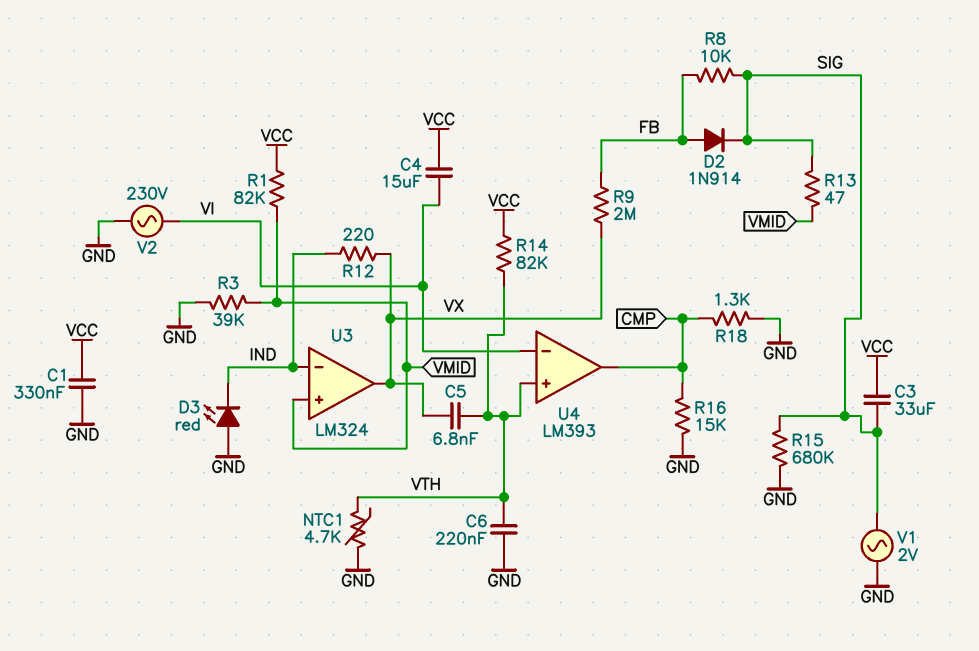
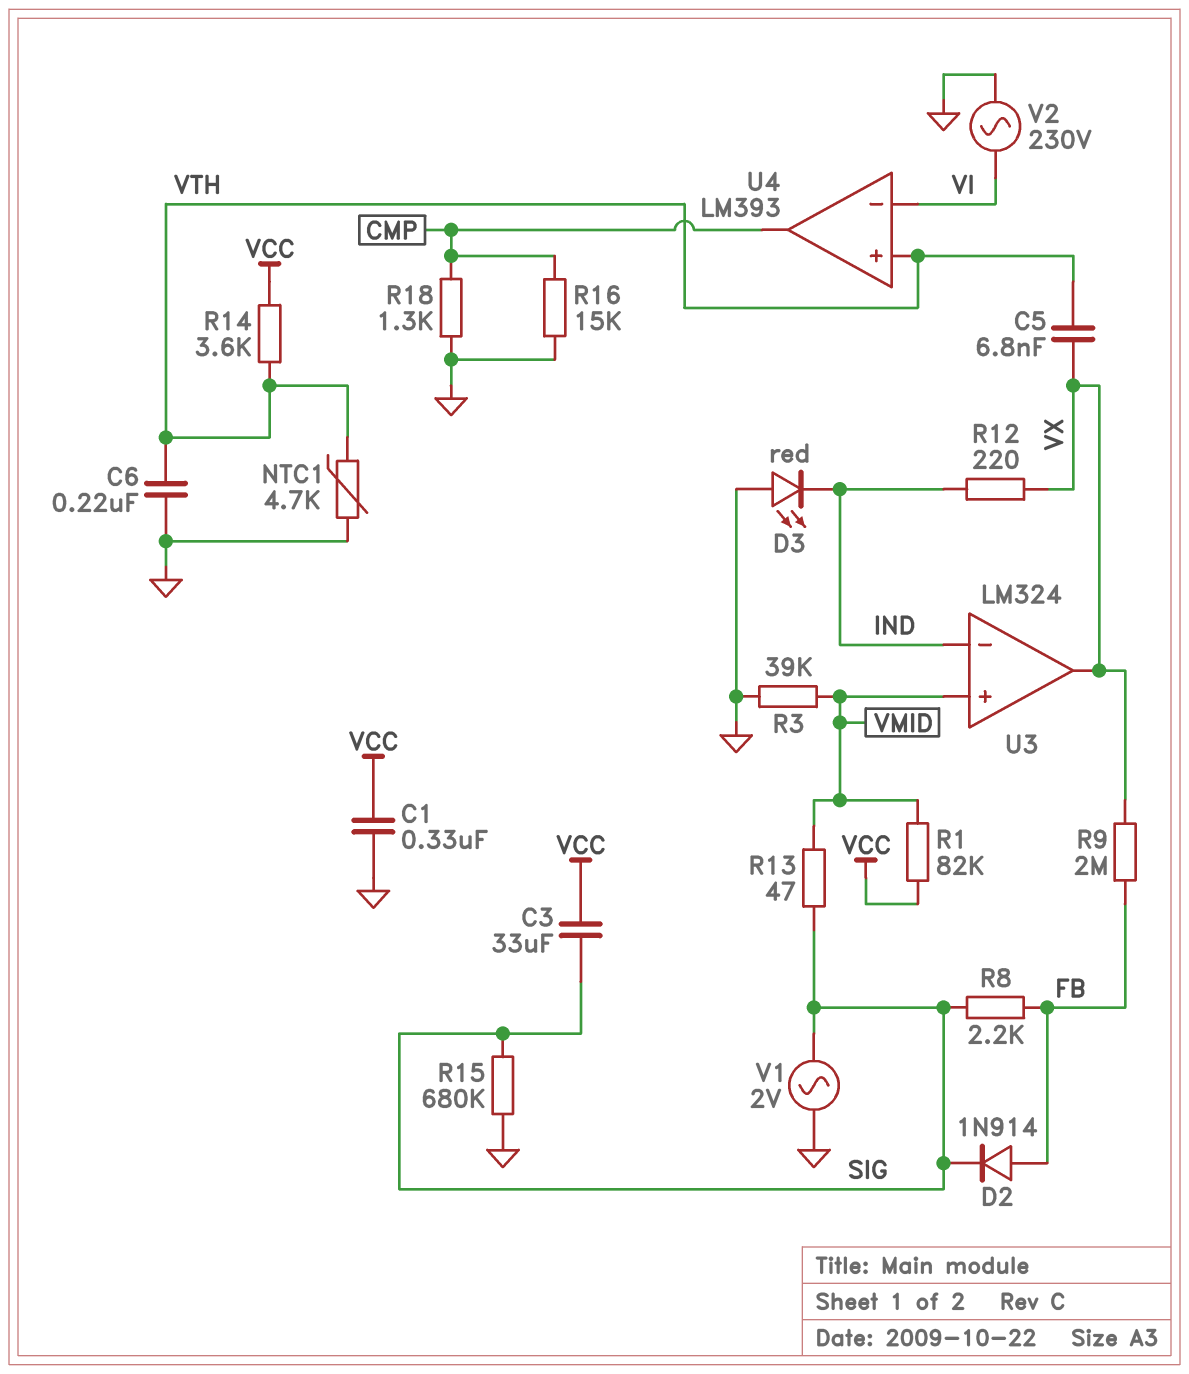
C4: 15uF (VCC, VI) -> none
R8: 10k (FB, SIG) -> 2.2k (FB, SIG)
R14: 82k (VCC, VTH) -> 3.6k (VCC, VTH)

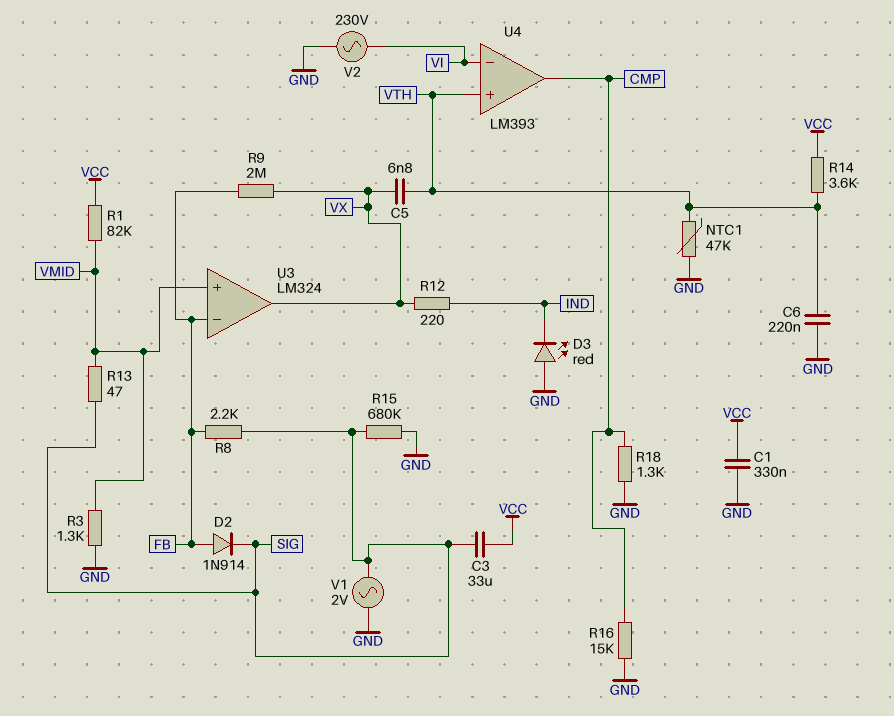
NTC1: 4.7k (GND, VTH) -> 47k (GND, VTH)
R3: 39k (GND, VMID) -> 1.3k (GND, VMID)
U3 pin in-: IND -> FB

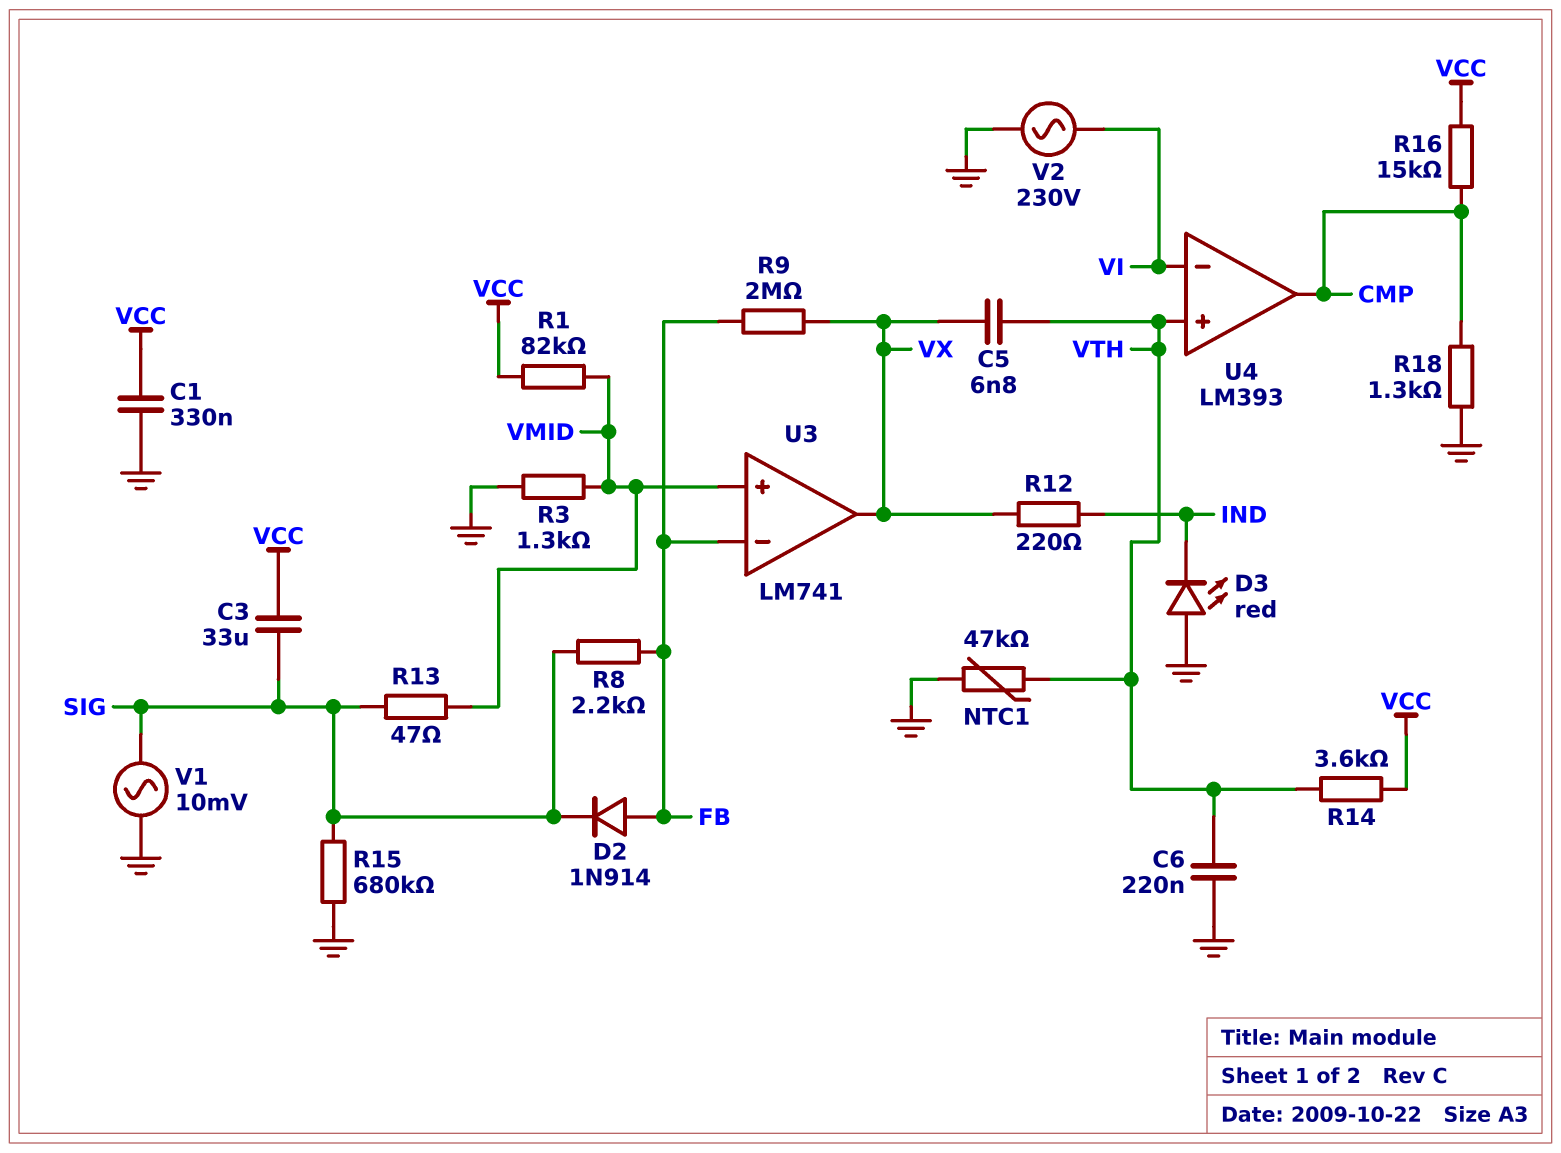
R16: 15k (CMP, GND) -> 15k (CMP, VCC)
U3: LM324 -> LM741
V1: AC 2V (GND, SIG) -> AC 10mV (GND, SIG)

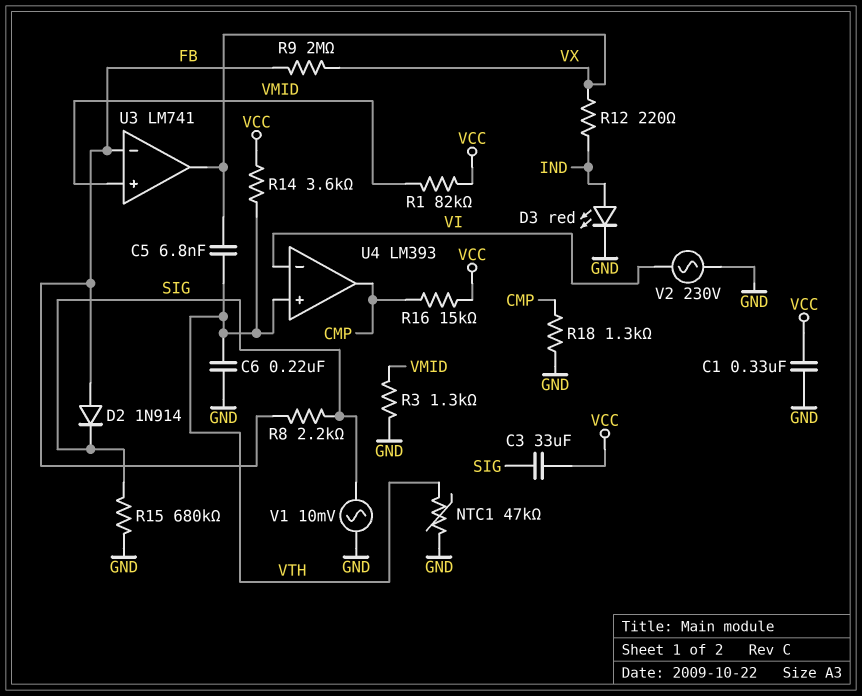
D3: LED red (A GND, K IND) -> LED red (A IND, K GND)
R13: 47 (SIG, VMID) -> none

